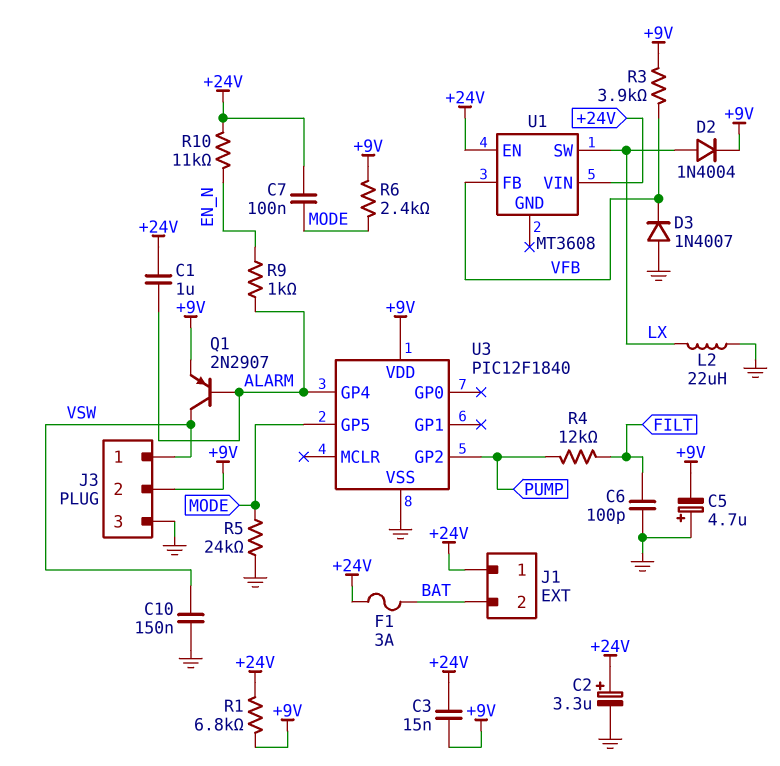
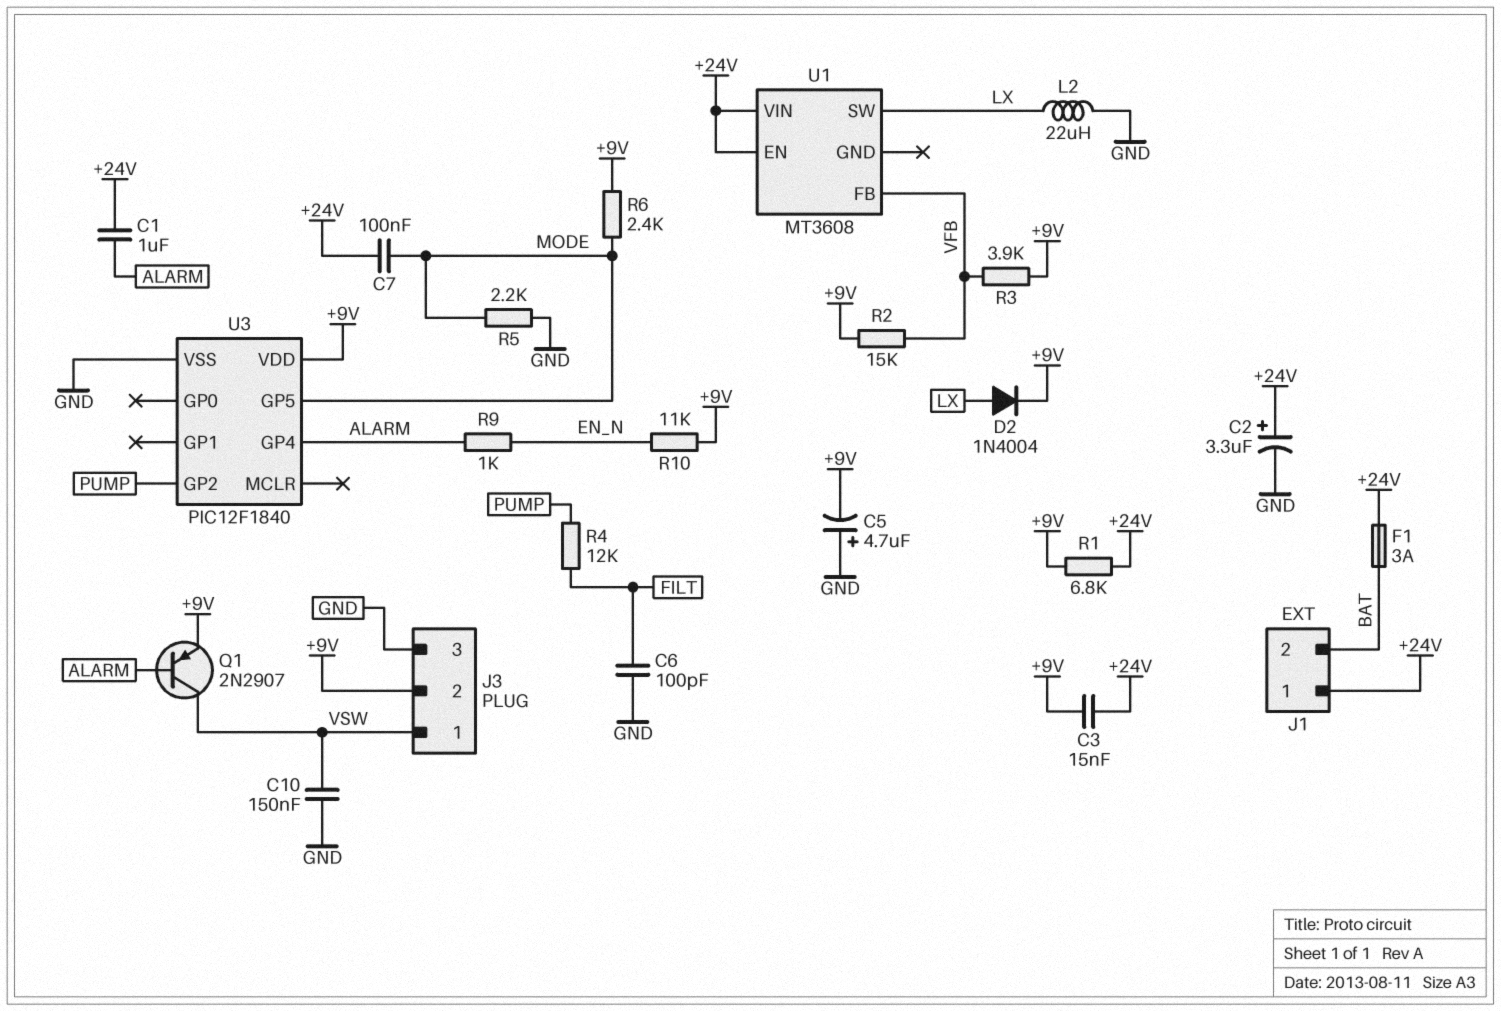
D3: diode 1N4007 (A GND, K VFB) -> none
R2: none -> 15k (+9V, VFB)
R5: 24k (GND, MODE) -> 2.2k (GND, MODE)
R10: 11k (+24V, EN_N) -> 11k (+9V, EN_N)

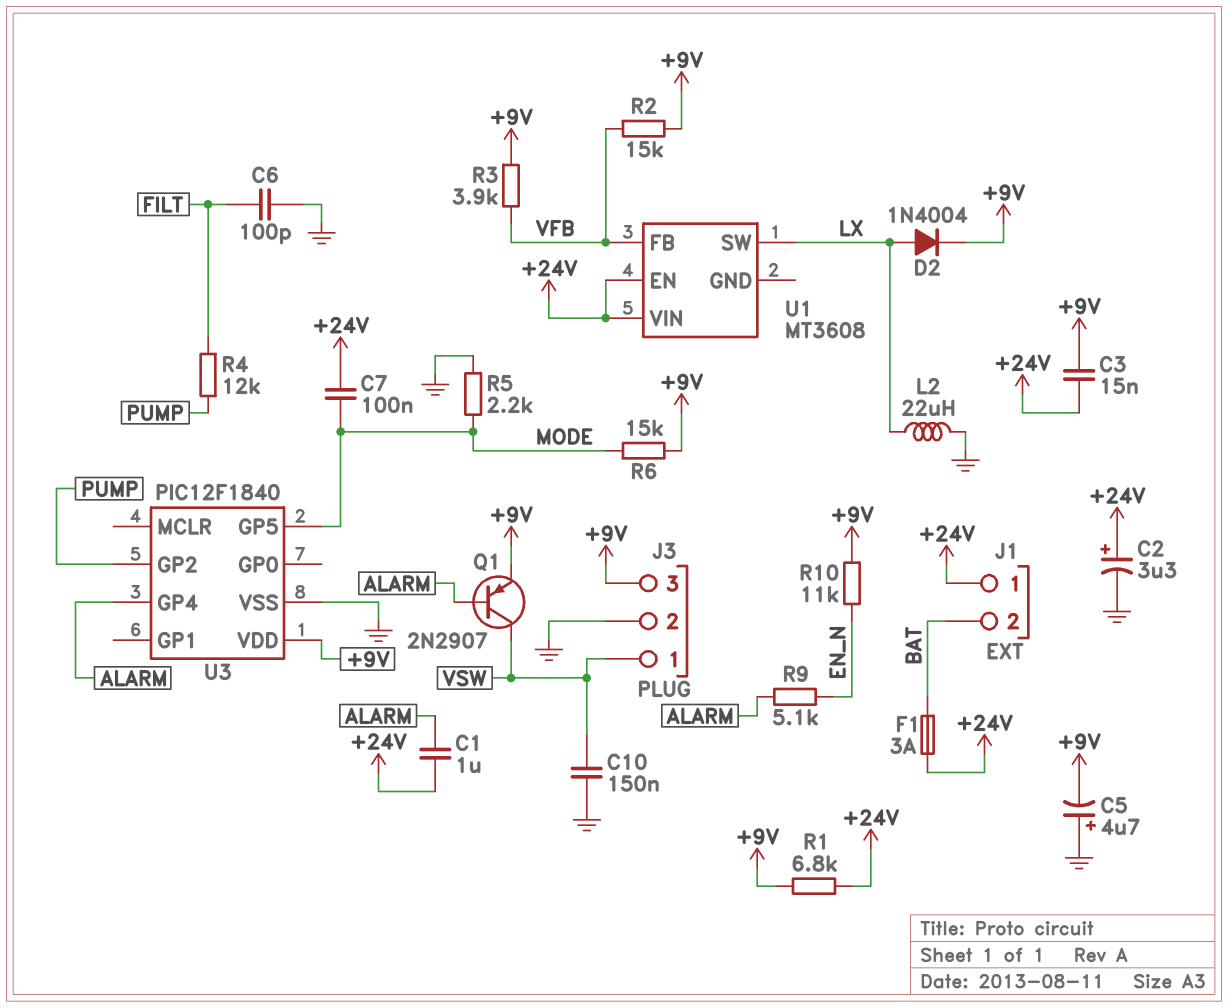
J3 pin 2: +9V -> GND
J3 pin 3: GND -> +9V
R6: 2.4k (+9V, MODE) -> 15k (+9V, MODE)
R9: 1k (ALARM, EN_N) -> 5.1k (ALARM, EN_N)

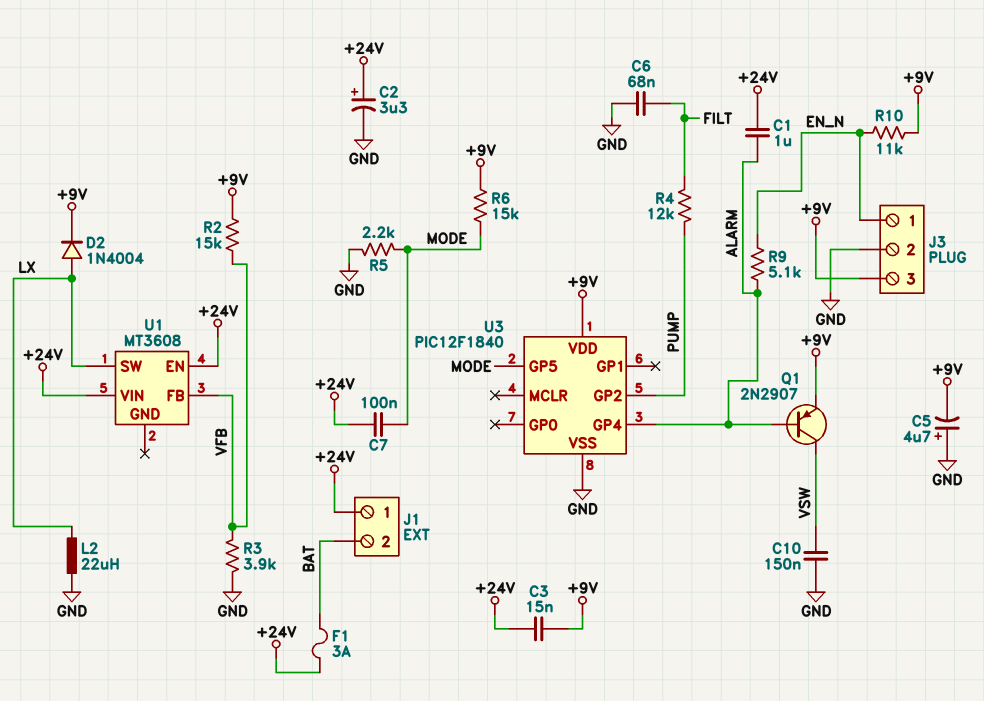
C6: 100pF (FILT, GND) -> 68nF (FILT, GND)
J3 pin 1: VSW -> EN_N
R1: 6.8k (+9V, +24V) -> none
R3: 3.9k (+9V, VFB) -> 3.9k (GND, VFB)

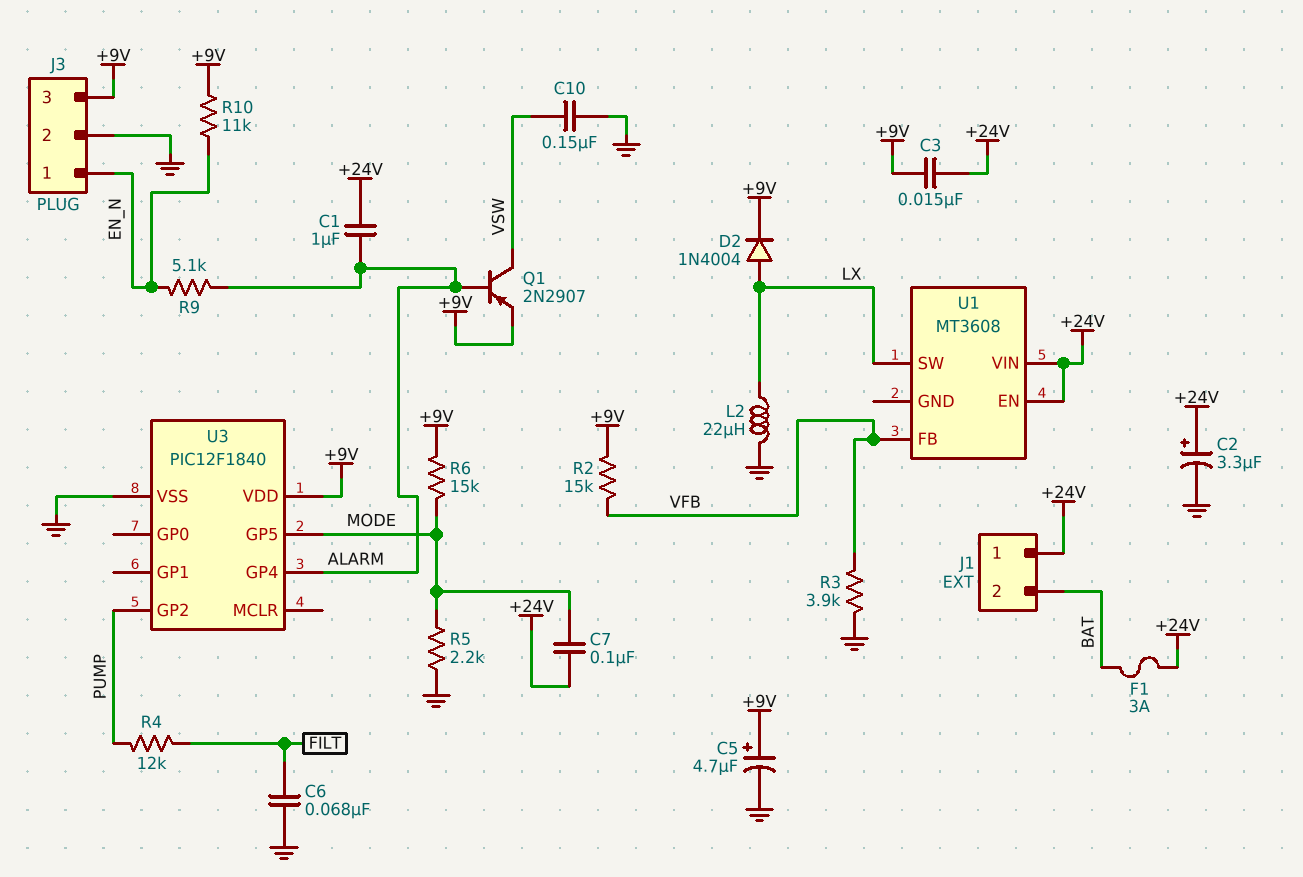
C5: 4.7uF (plus GND, minus +9V) -> 4.7uF (plus +9V, minus GND)

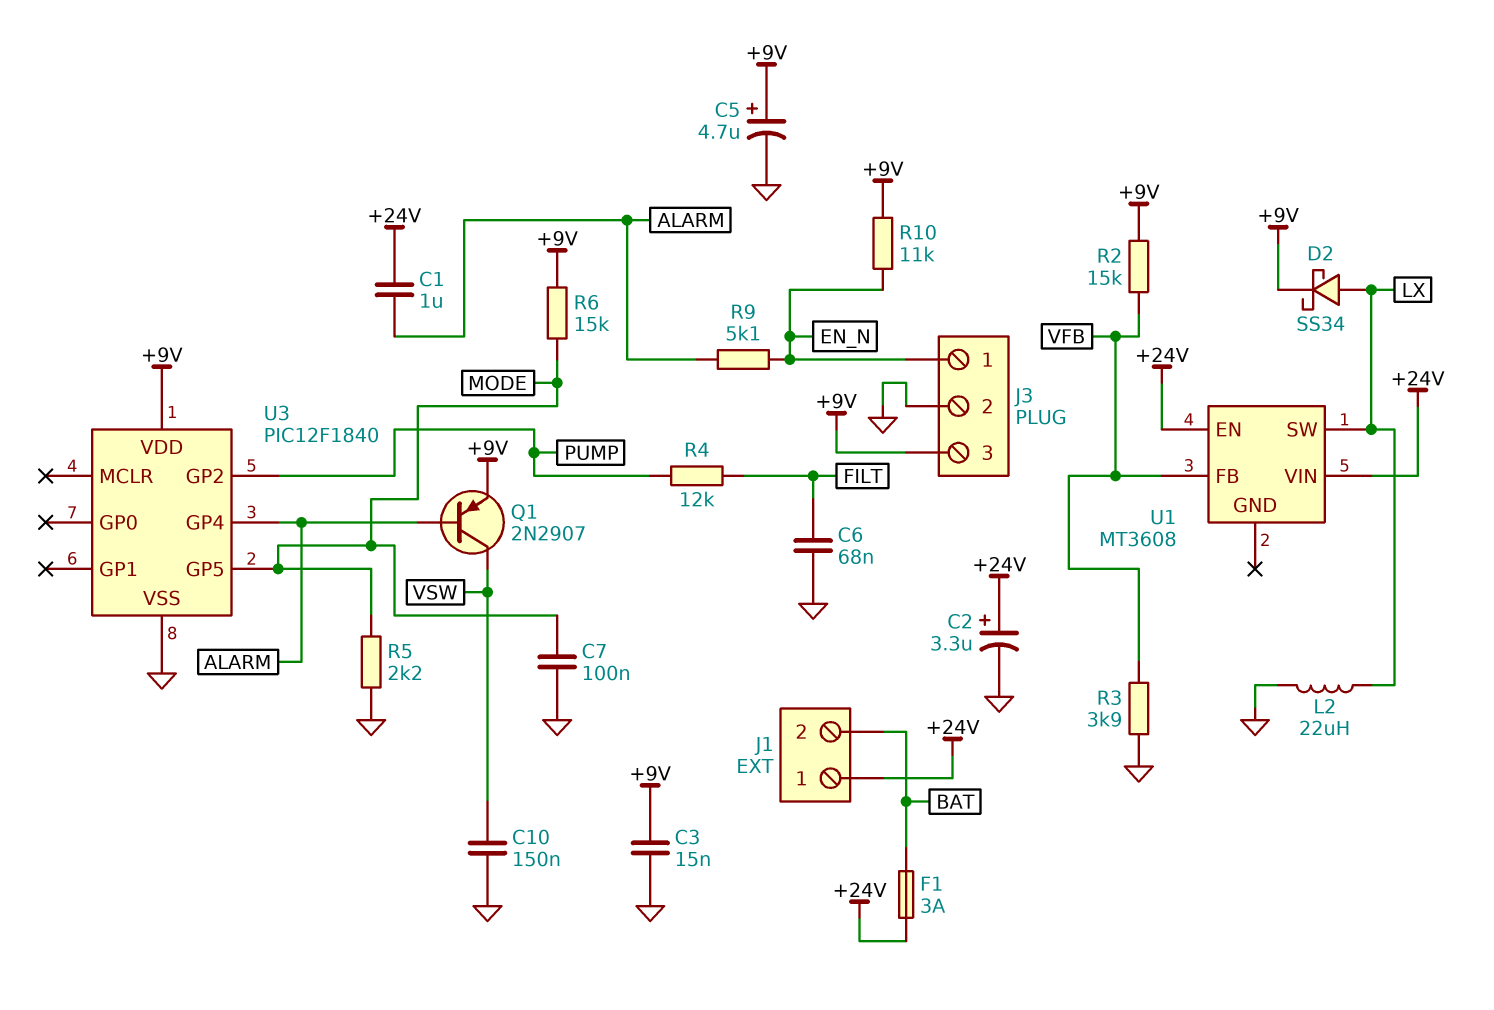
C3: 15nF (+9V, +24V) -> 15nF (+9V, GND)
C7: 100nF (+24V, MODE) -> 100nF (GND, MODE)
D2: diode 1N4004 (A LX, K +9V) -> schottky SS34 (A LX, K +9V)

